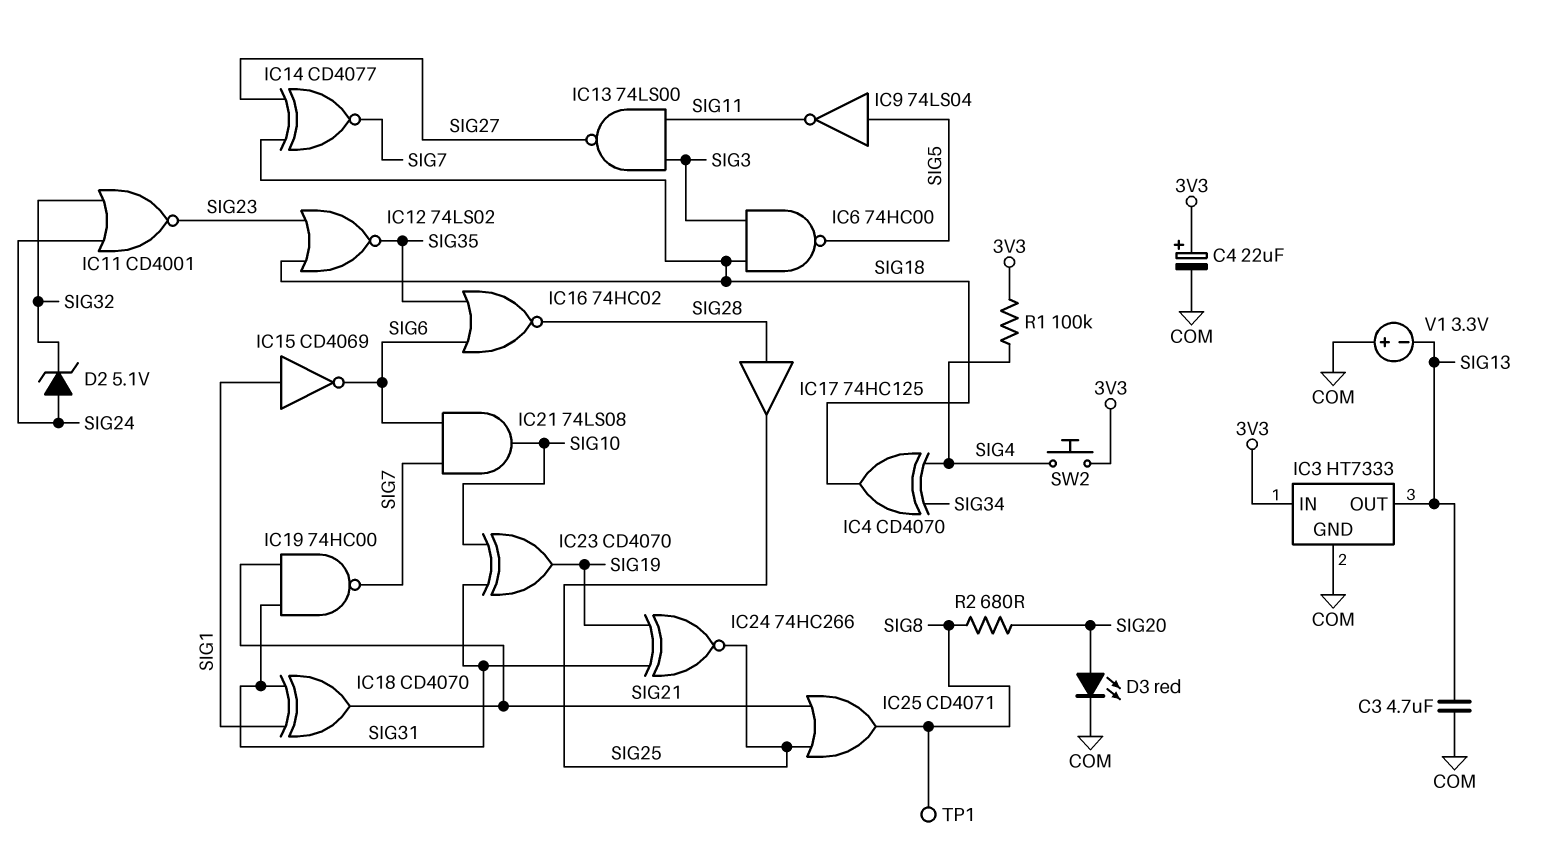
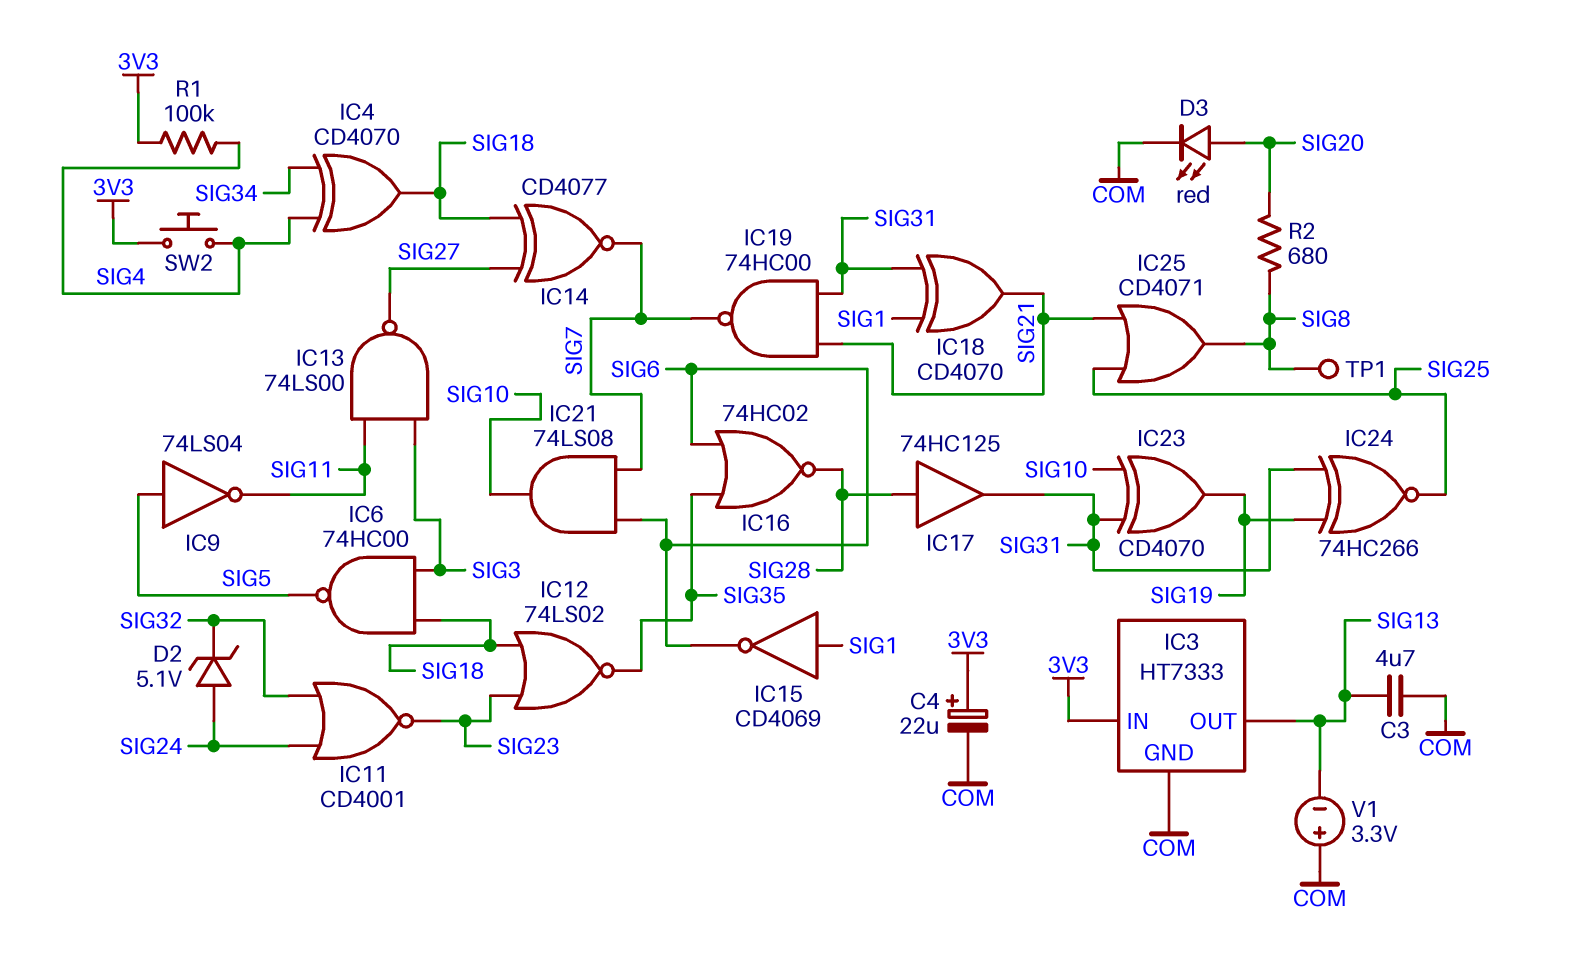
IC17: buffer 74HC125 (in SIG28, out SIG25) -> buffer 74HC125 (in SIG28, out SIG31)

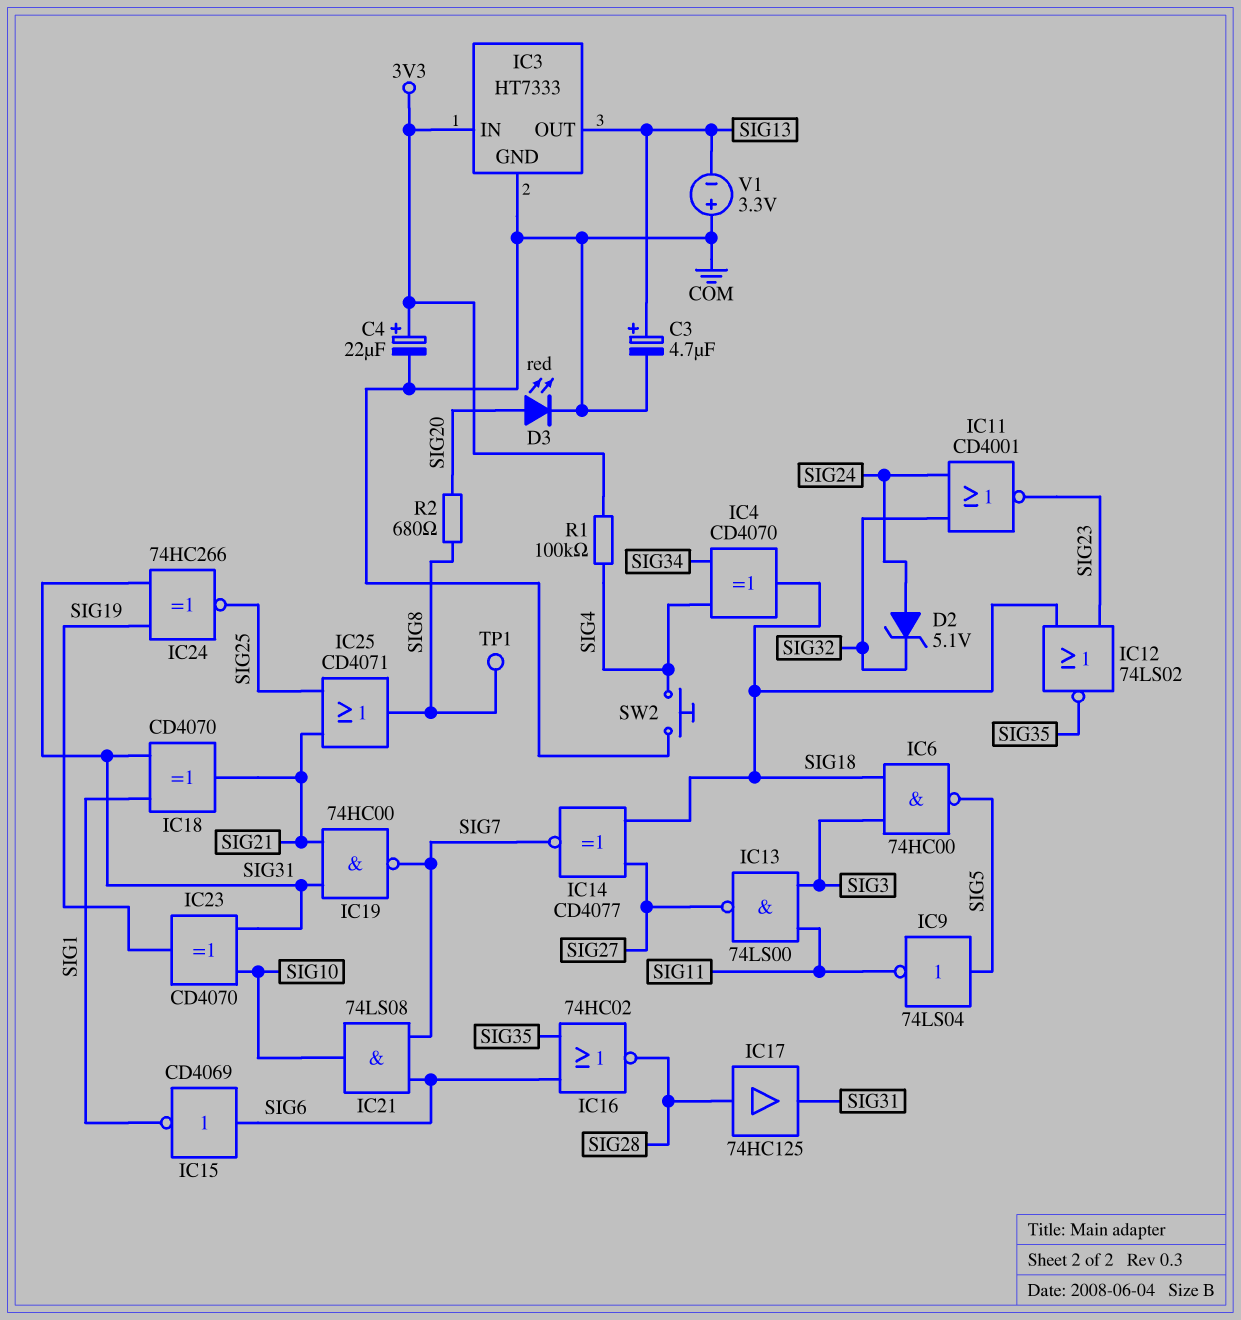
C3: 4.7uF (COM, SIG13) -> 4.7uF (plus SIG13, minus COM)
IC15: NOT CD4069 (in SIG1, out SIG6) -> NOT CD4069 (in SIG6, out SIG1)
SW2: button (3V3, SIG4) -> button (COM, SIG4)

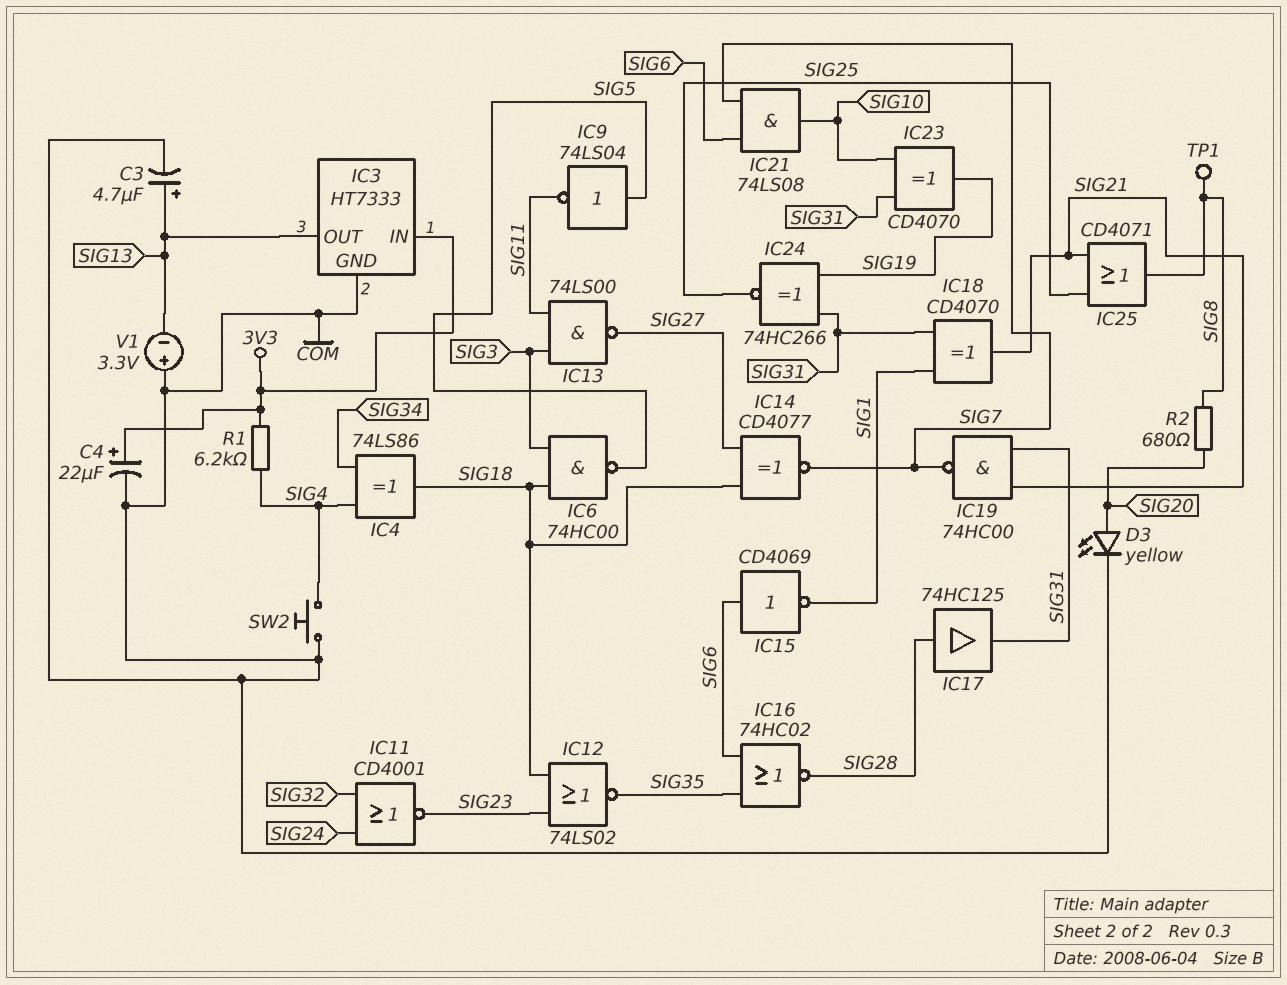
D2: zener 5.1V (A SIG24, K SIG32) -> none
D3: LED red (A SIG20, K COM) -> LED yellow (A SIG20, K COM)
IC4: XOR CD4070 (in SIG4, in SIG34, out SIG18) -> XOR 74LS86 (in SIG4, in SIG34, out SIG18)
R1: 100k (3V3, SIG4) -> 6.2k (3V3, SIG4)

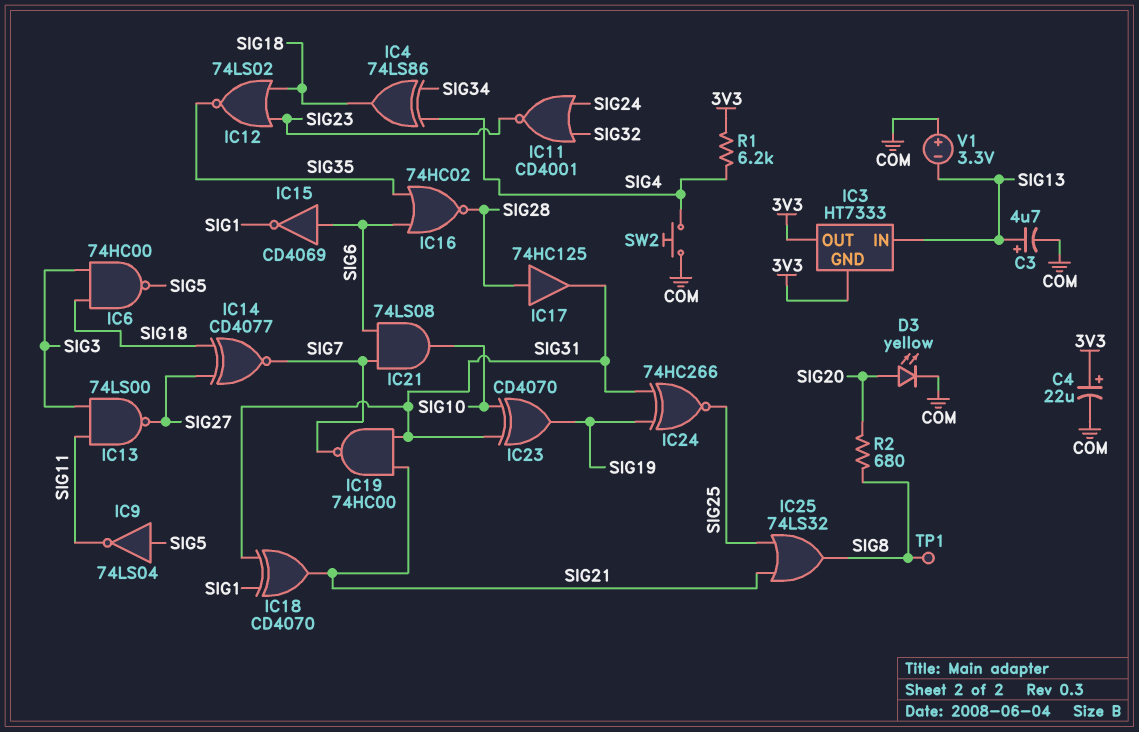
IC3 pin GND: COM -> 3V3
IC3 pin IN: 3V3 -> SIG13
IC3 pin OUT: SIG13 -> 3V3
IC25: OR CD4071 (in SIG21, in SIG25, out SIG8) -> OR 74LS32 (in SIG21, in SIG25, out SIG8)

